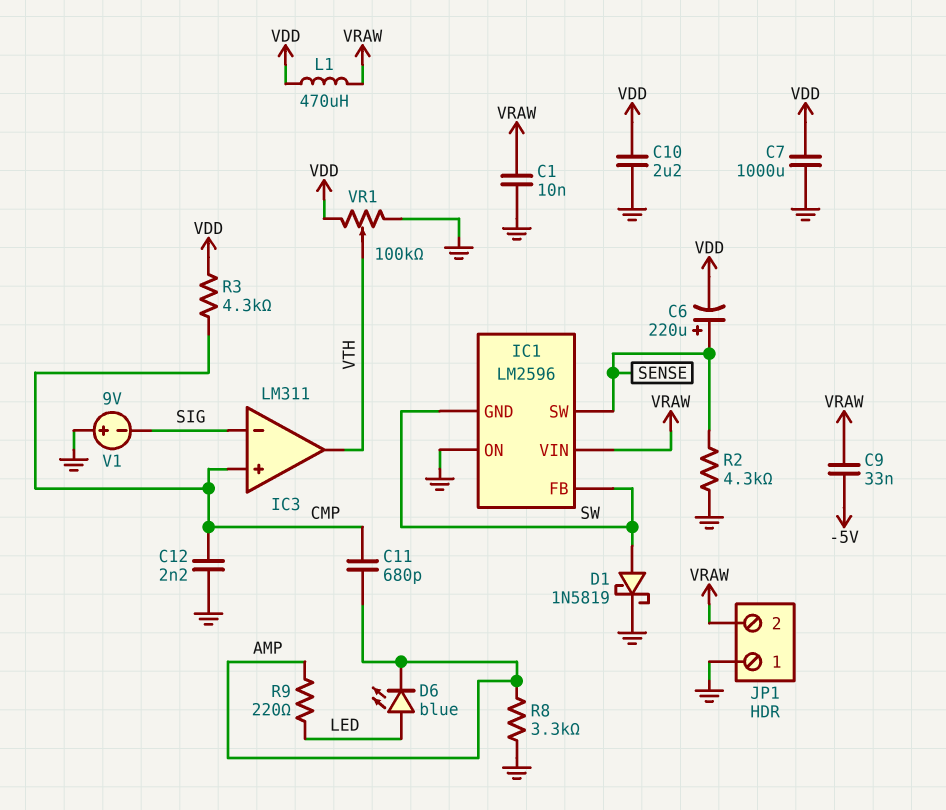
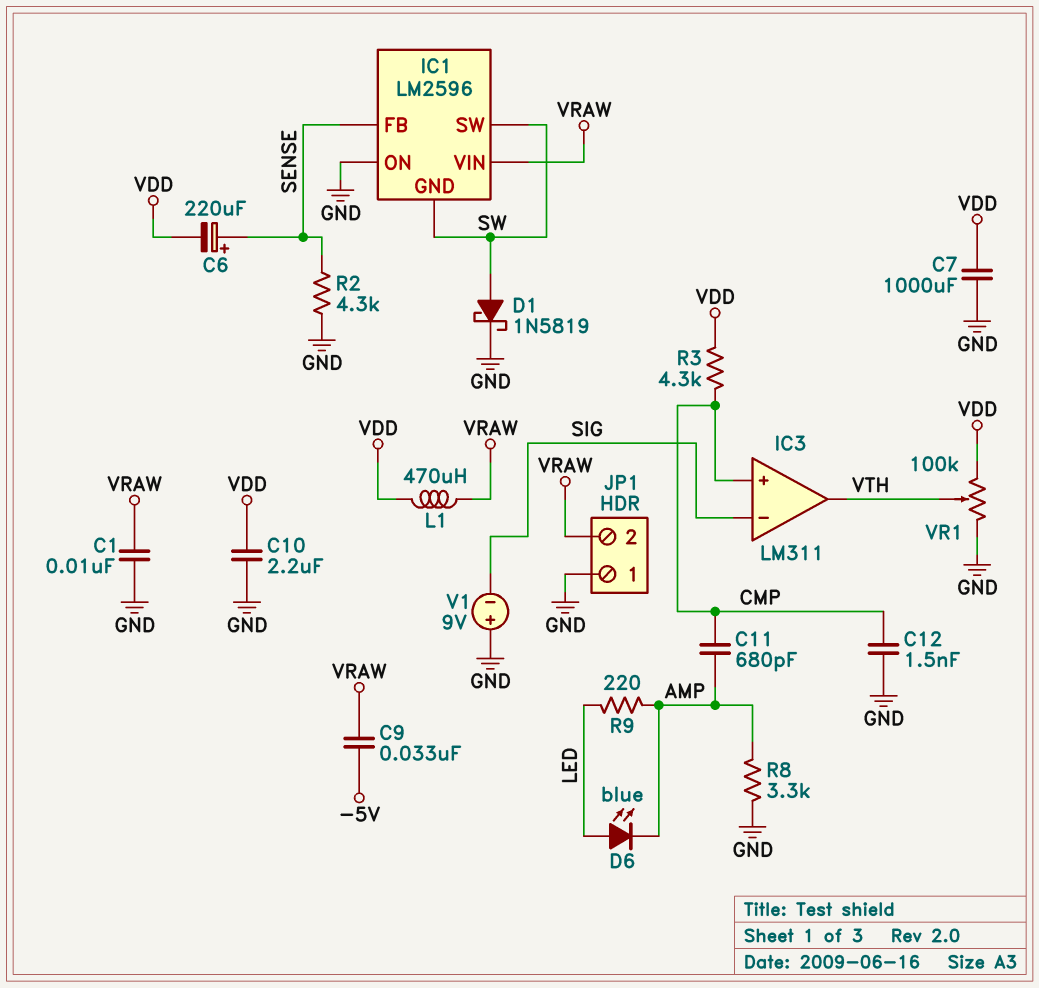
C12: 2.2nF (CMP, GND) -> 1.5nF (CMP, GND)
IC1 pin FB: SW -> SENSE
IC1 pin SW: SENSE -> SW

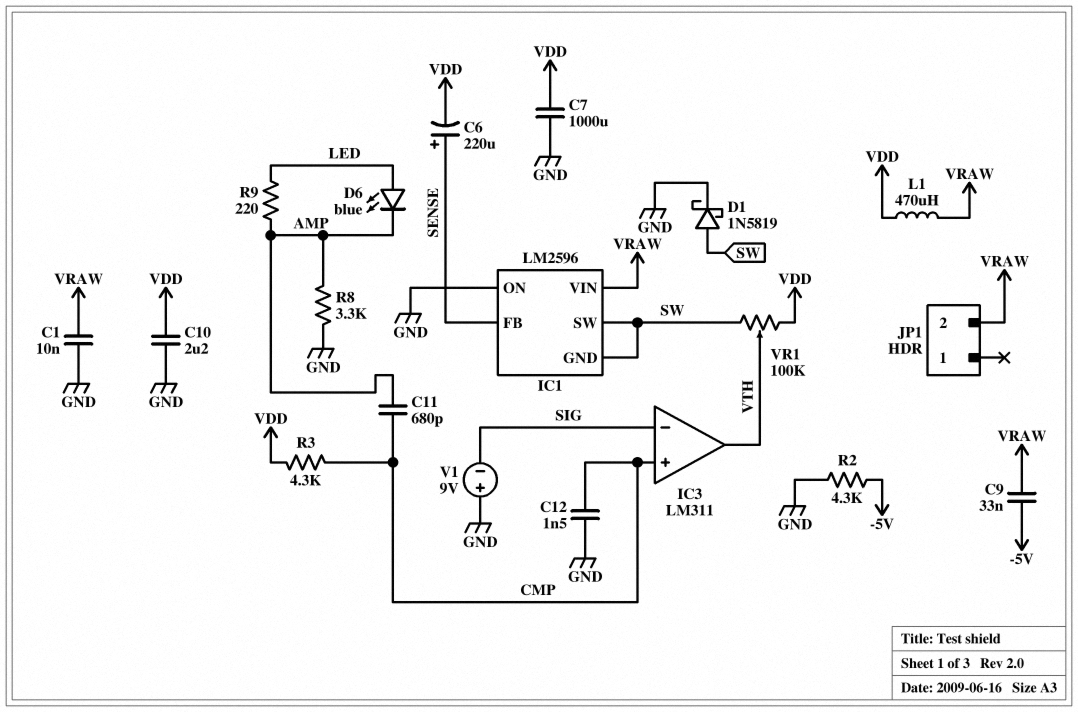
JP1 pin 1: GND -> none
R2: 4.3k (GND, SENSE) -> 4.3k (-5V, GND)
VR1: 100k (GND, VDD, wiper VTH) -> 100k (SW, VDD, wiper VTH)

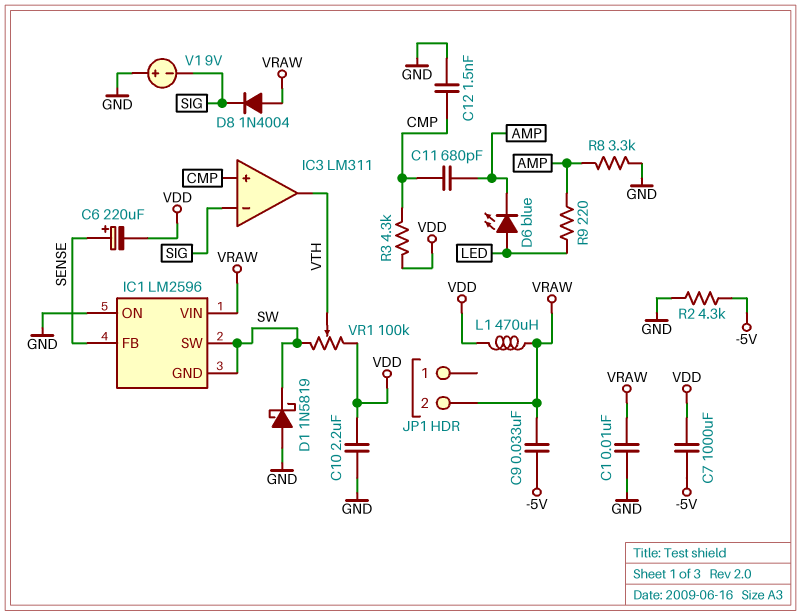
C7: 1000uF (GND, VDD) -> 1000uF (-5V, VDD)
D1: schottky 1N5819 (A SW, K GND) -> schottky 1N5819 (A GND, K SW)
D8: none -> diode 1N4004 (A VRAW, K SIG)

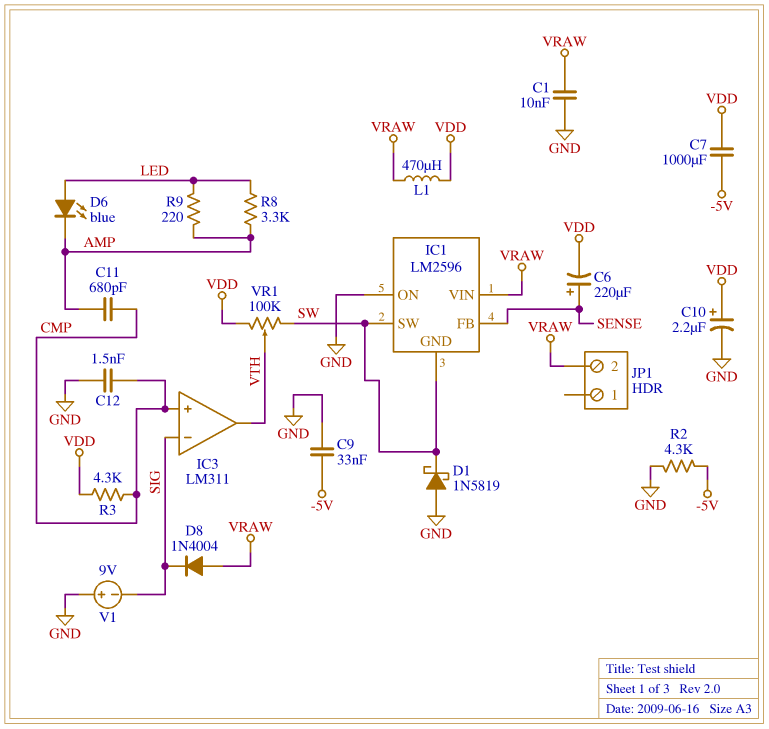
C9: 33nF (-5V, VRAW) -> 33nF (-5V, GND)
C10: 2.2uF (GND, VDD) -> 2.2uF (plus VDD, minus GND)
R8: 3.3k (AMP, GND) -> 3.3k (AMP, LED)

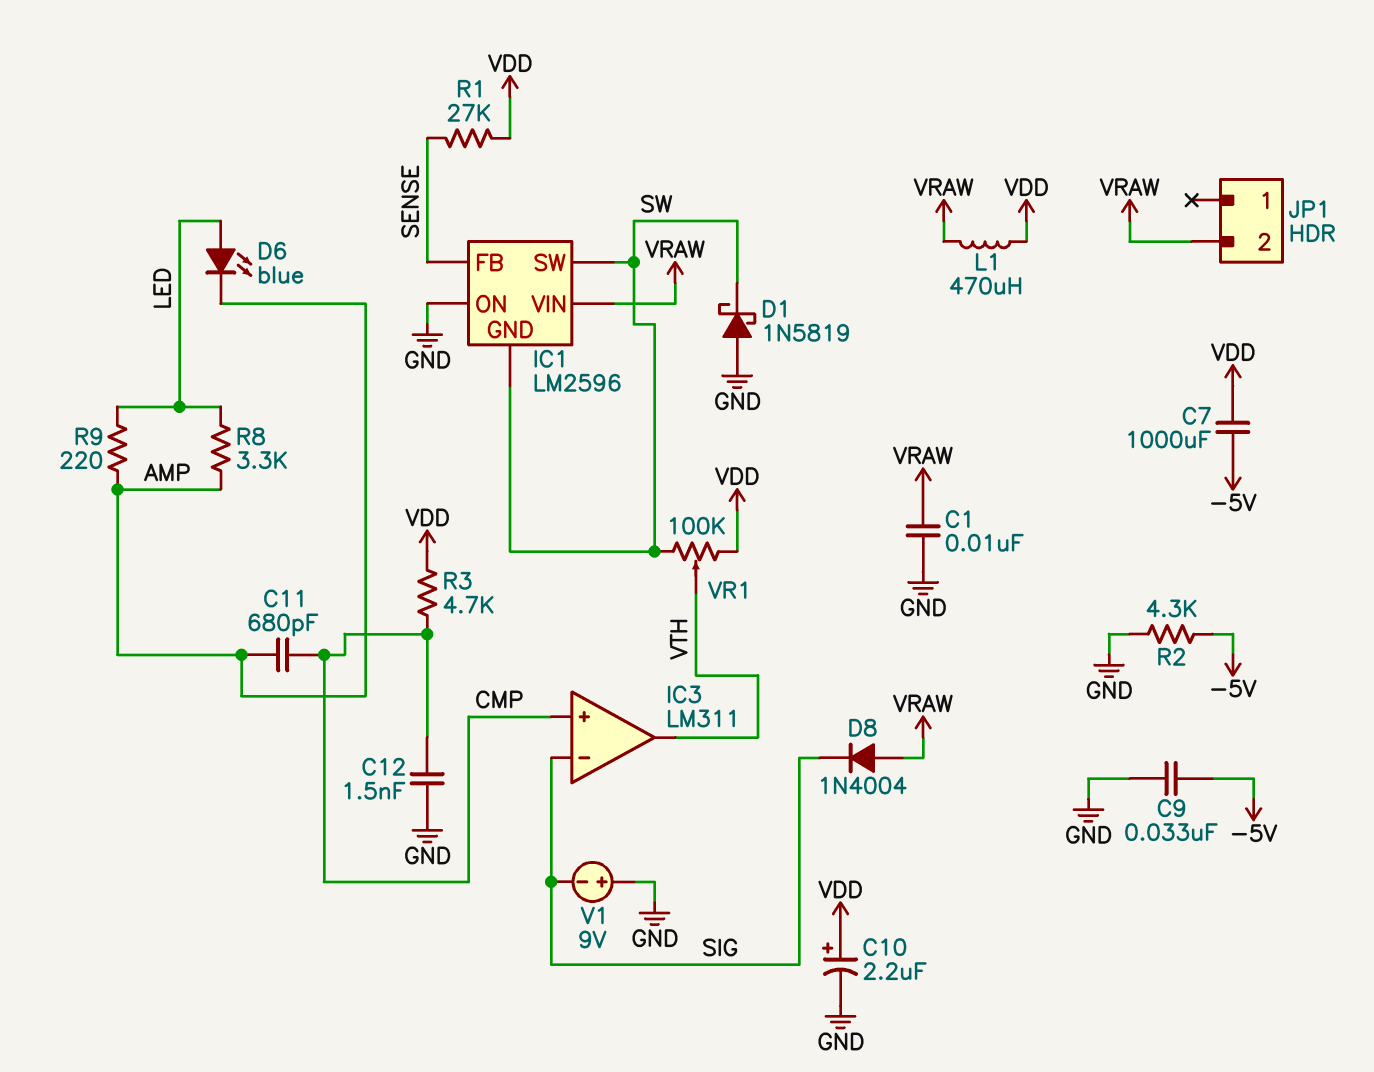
C6: 220uF (plus SENSE, minus VDD) -> none
R1: none -> 27k (SENSE, VDD)
R3: 4.3k (CMP, VDD) -> 4.7k (CMP, VDD)

